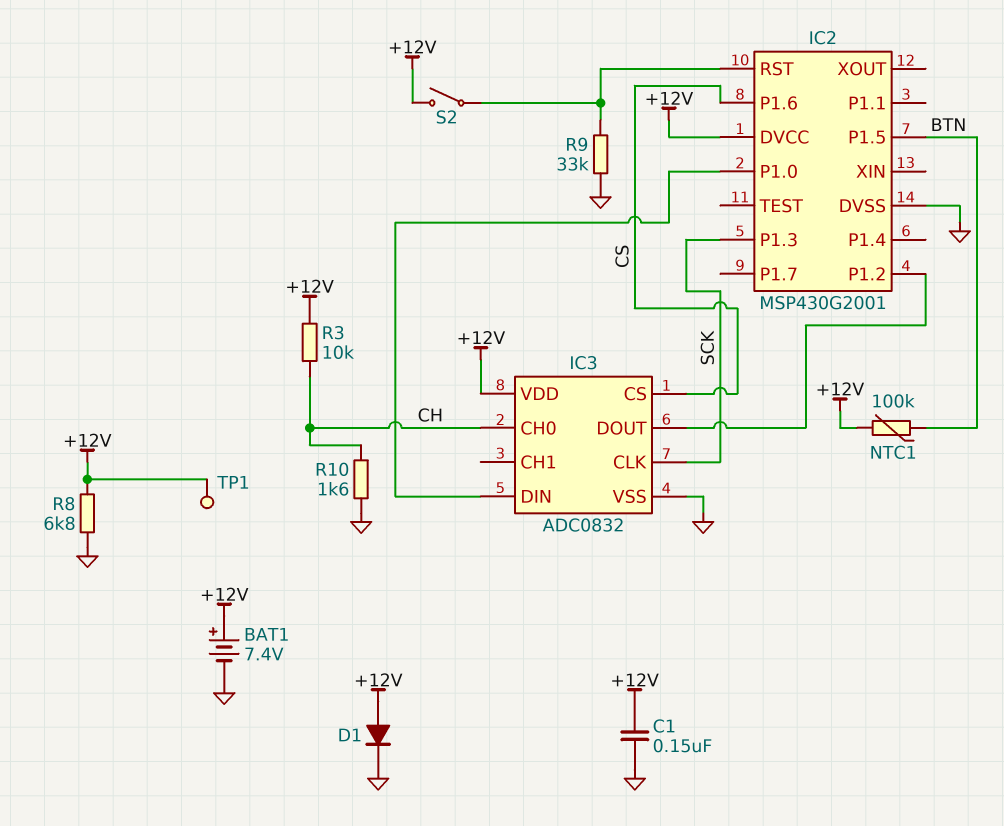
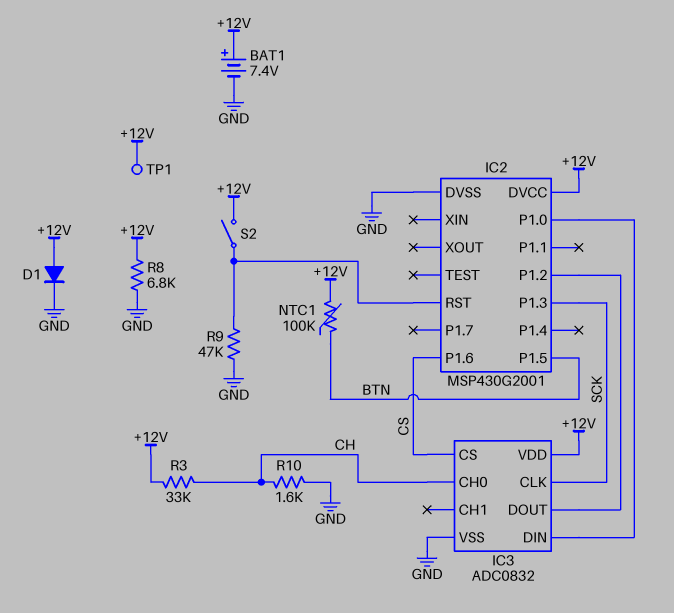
C1: 150nF (+12V, GND) -> none
R3: 10k (+12V, CH) -> 33k (+12V, CH)
R9: 33k (GND, IC2/RST) -> 47k (GND, IC2/RST)

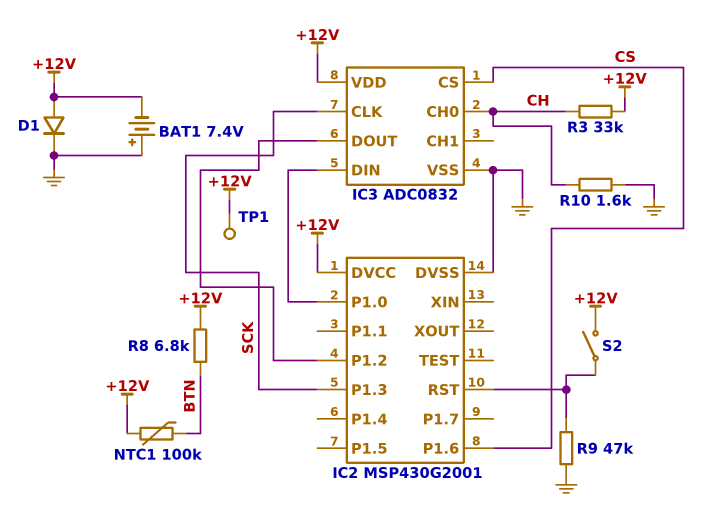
BAT1: 7.4V (plus +12V, minus GND) -> 7.4V (plus GND, minus +12V)
IC2 pin P1.5: BTN -> none
R8: 6.8k (+12V, GND) -> 6.8k (+12V, BTN)

